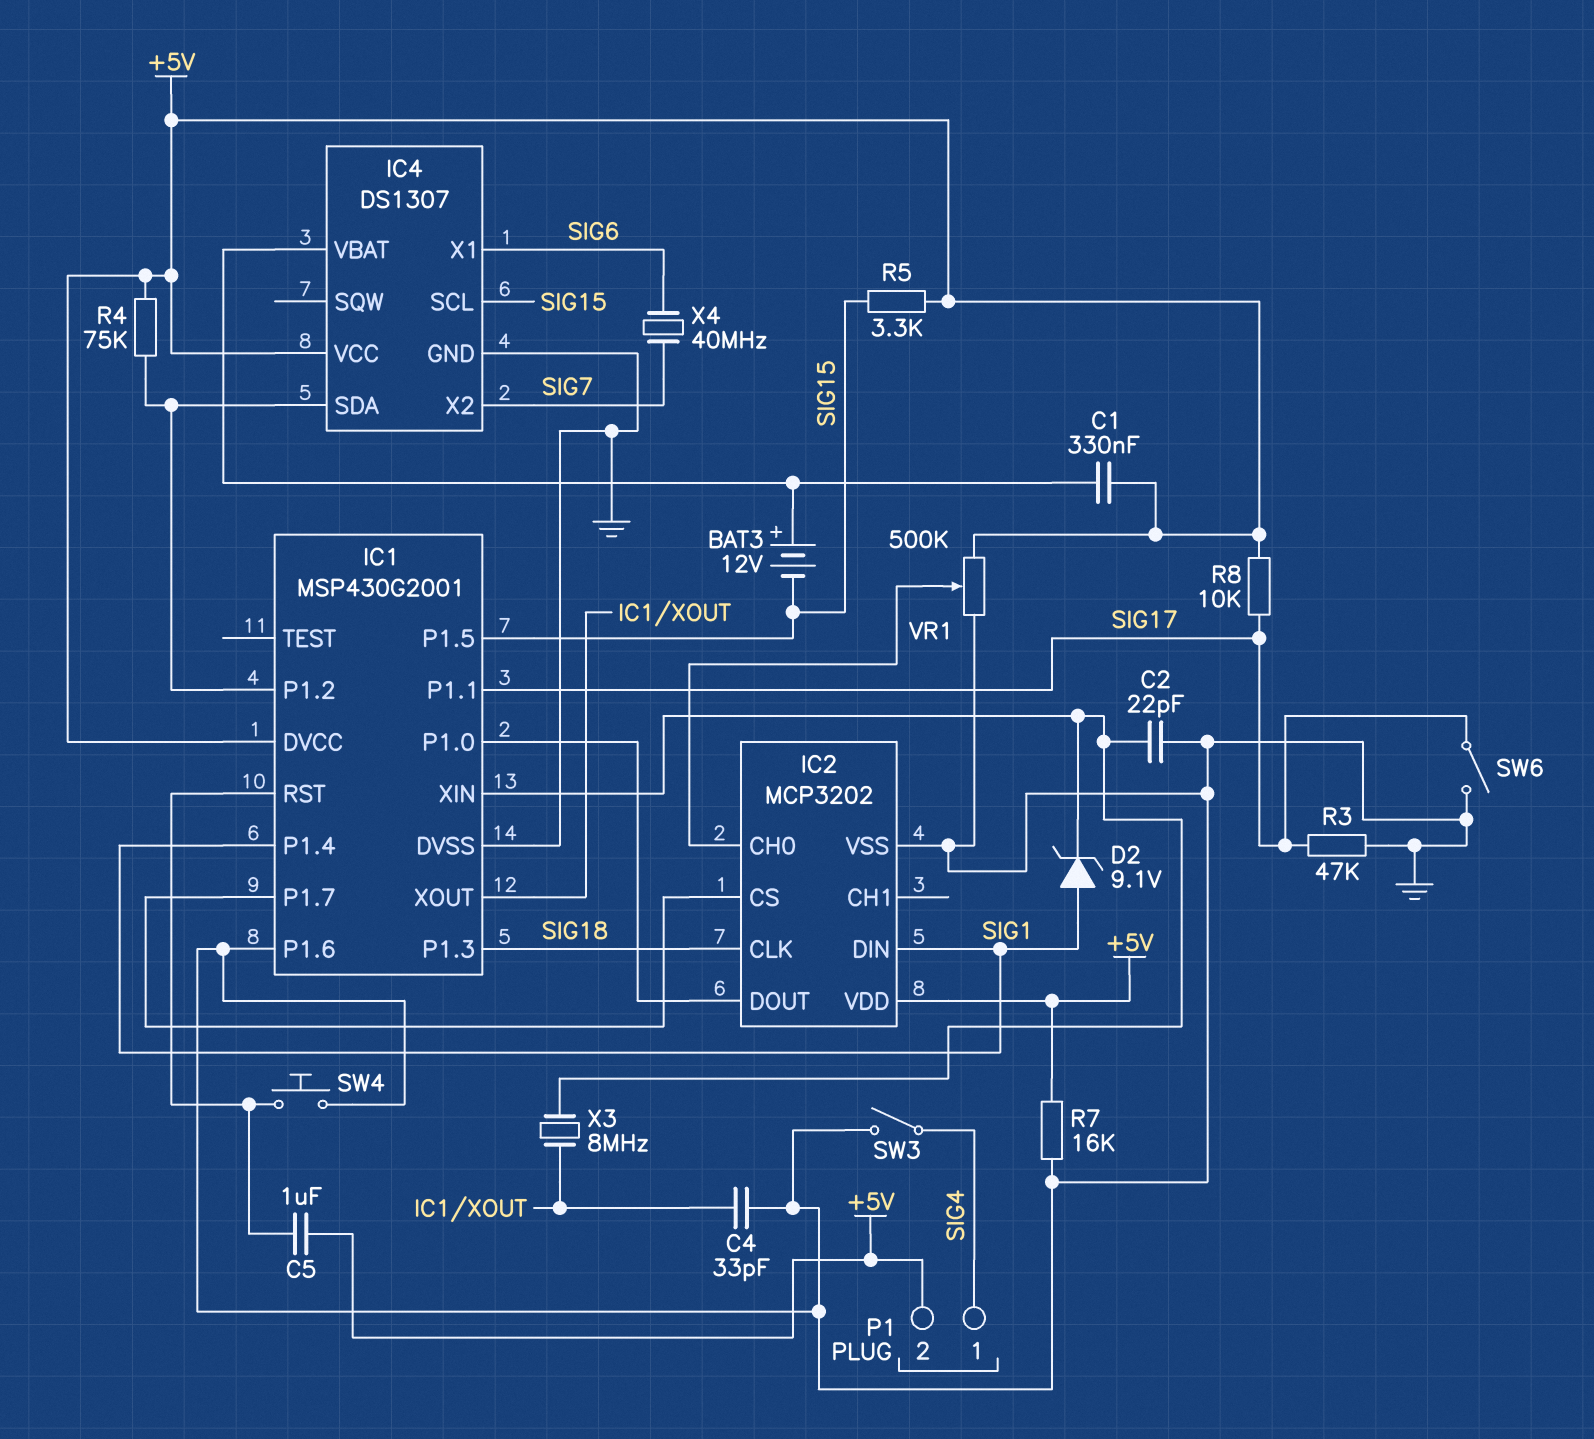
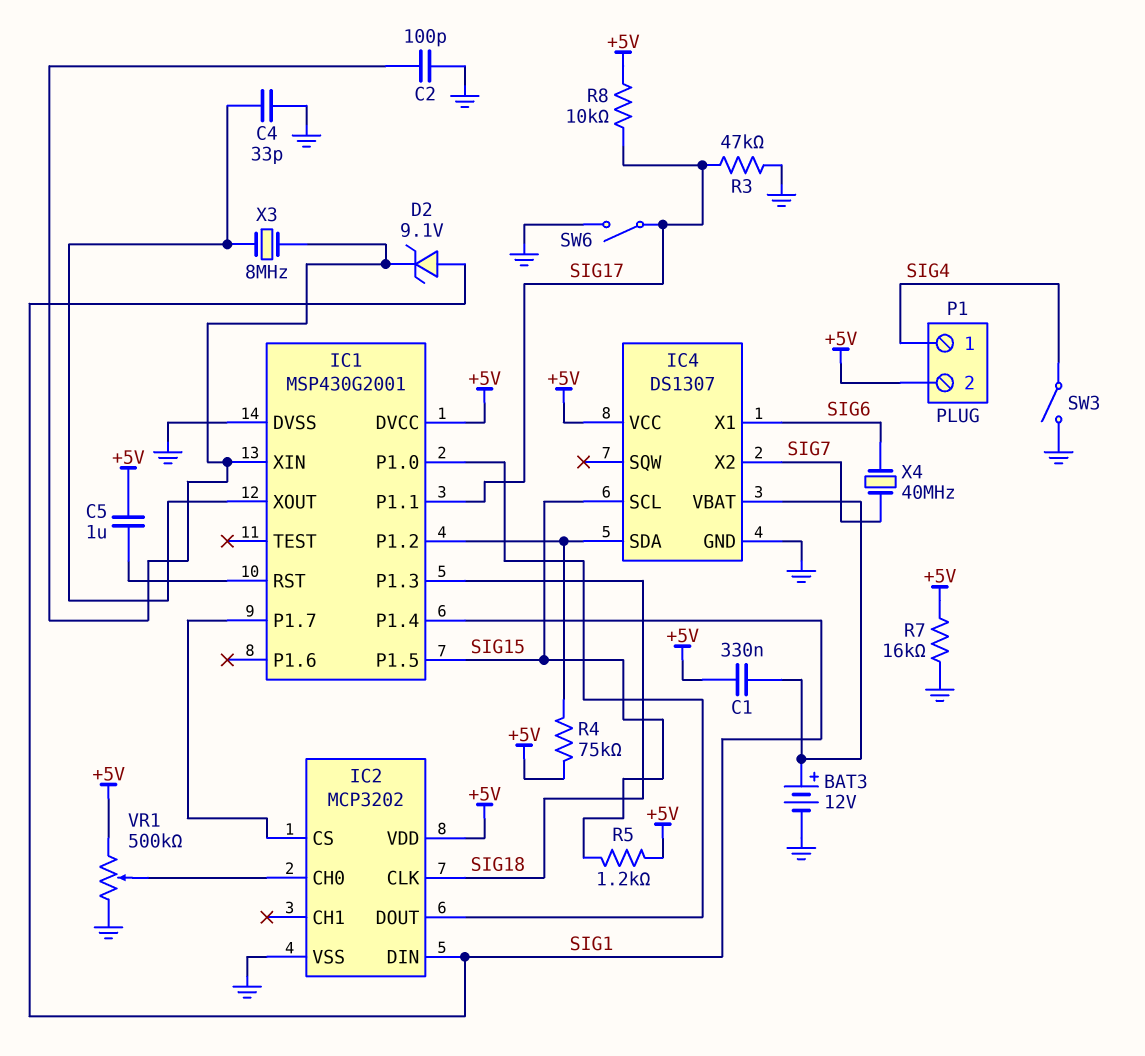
BAT3: 12V (plus IC4/VBAT, minus SIG15) -> 12V (plus IC4/VBAT, minus GND)
C2: 22pF (GND, IC1/XIN) -> 100pF (GND, IC1/XIN)
IC1 pin P1.6: GND -> none
R5: 3.3k (+5V, SIG15) -> 1.2k (+5V, SIG15)
SW4: button (GND, IC1/RST) -> none

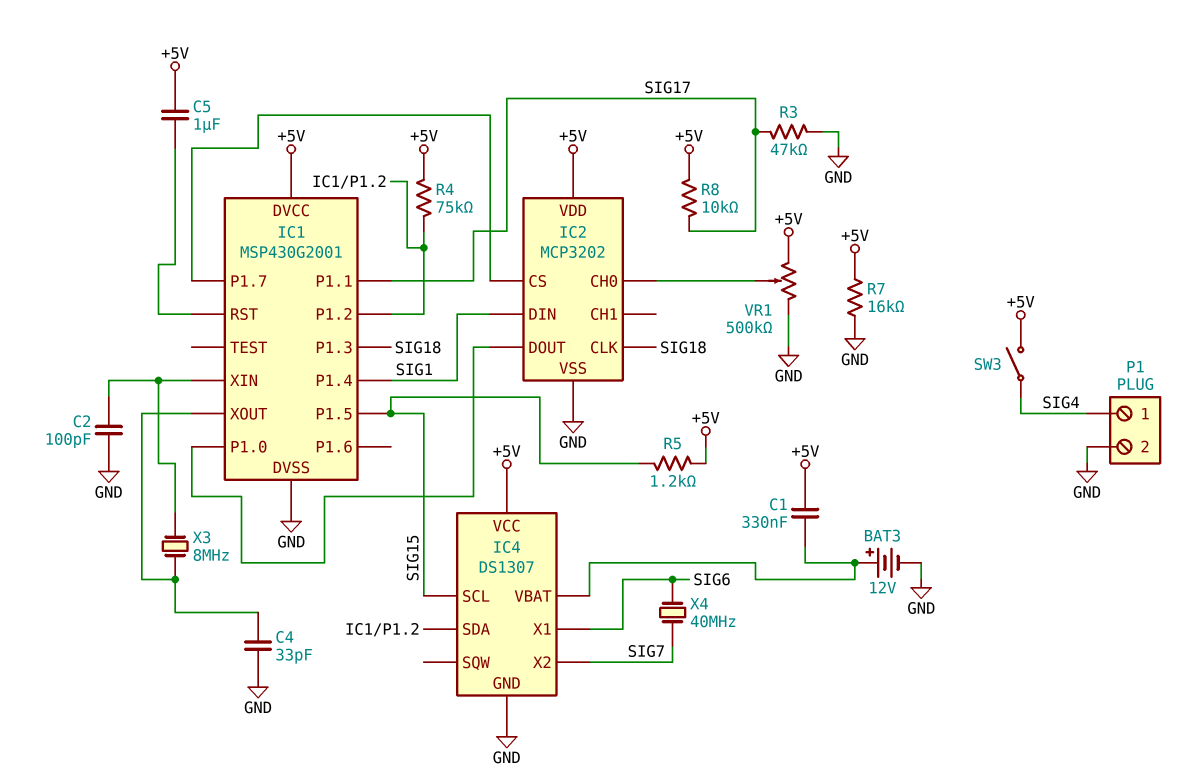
D2: zener 9.1V (A SIG1, K IC1/XIN) -> none
P1 pin 2: +5V -> GND
SW3: switch (GND, SIG4) -> switch (+5V, SIG4)
SW6: switch (GND, SIG17) -> none

